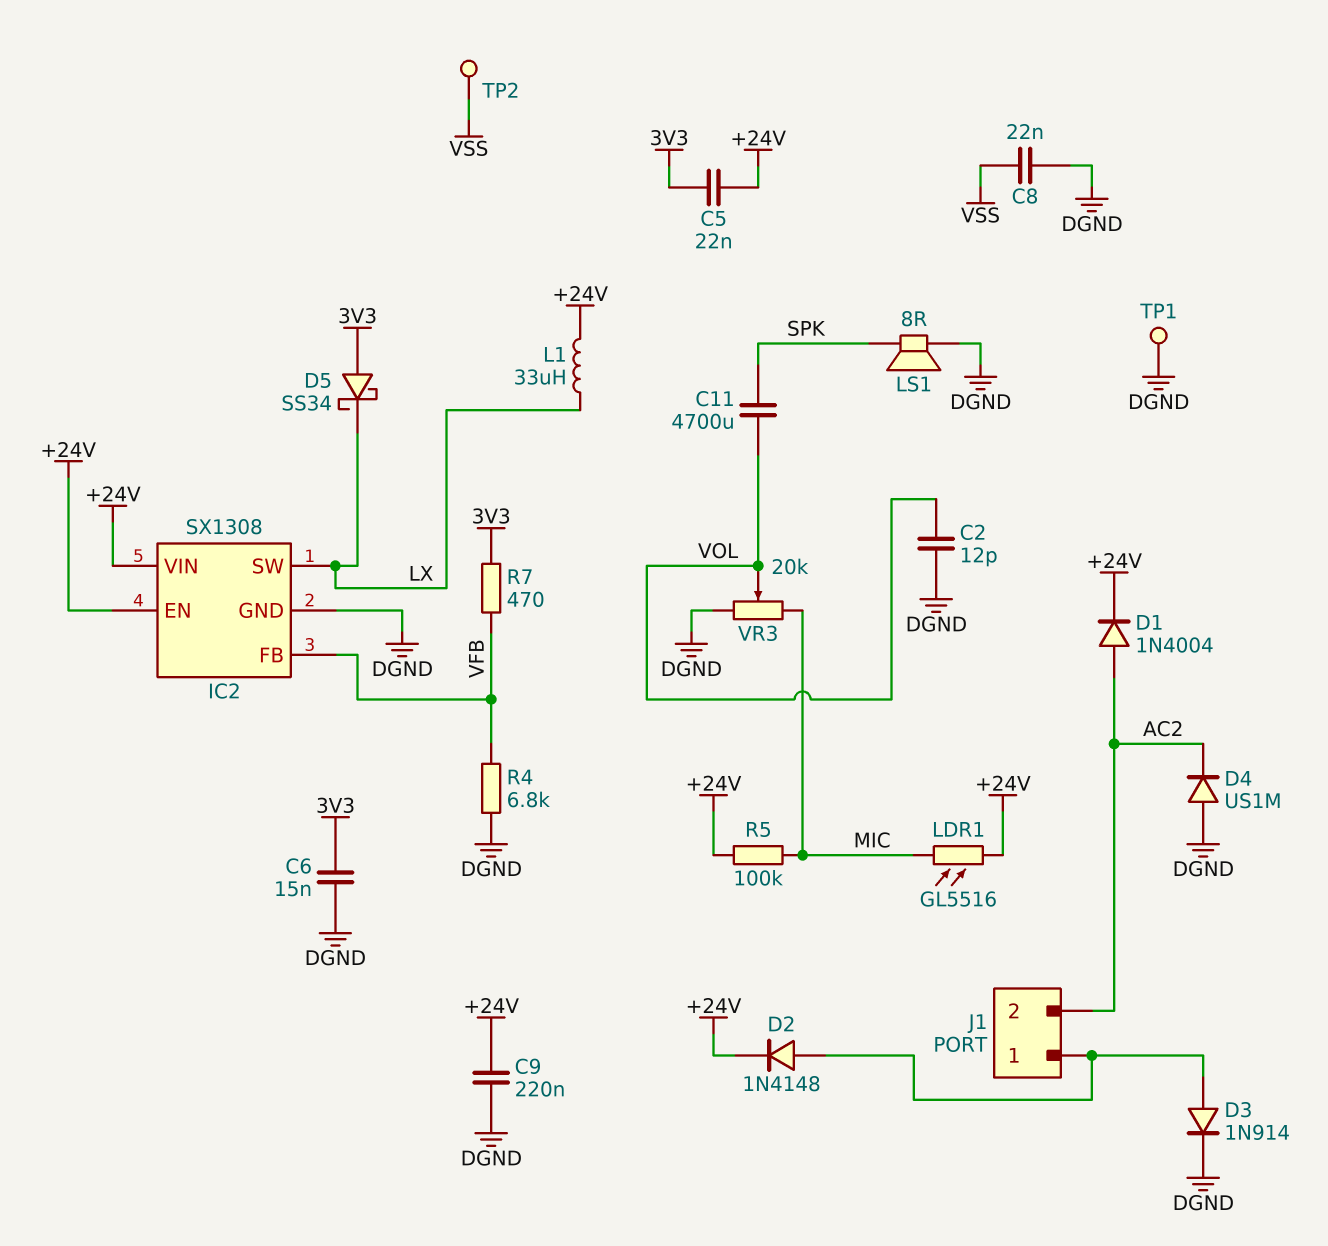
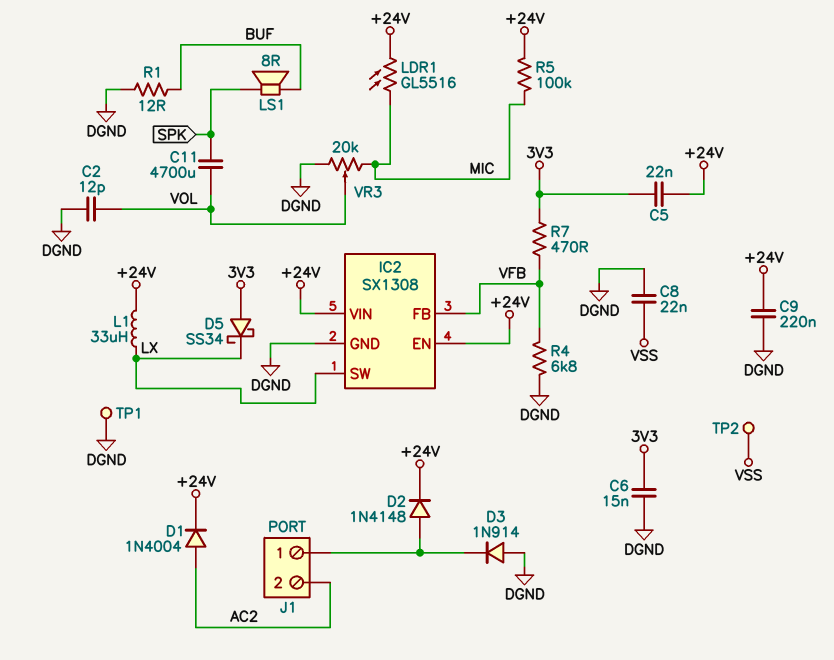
D3: diode 1N914 (A J1/1, K DGND) -> diode 1N914 (A DGND, K J1/1)
D4: diode US1M (A DGND, K AC2) -> none
LS1: speaker 8R (DGND, SPK) -> speaker 8R (BUF, SPK)
R1: none -> 12 (BUF, DGND)

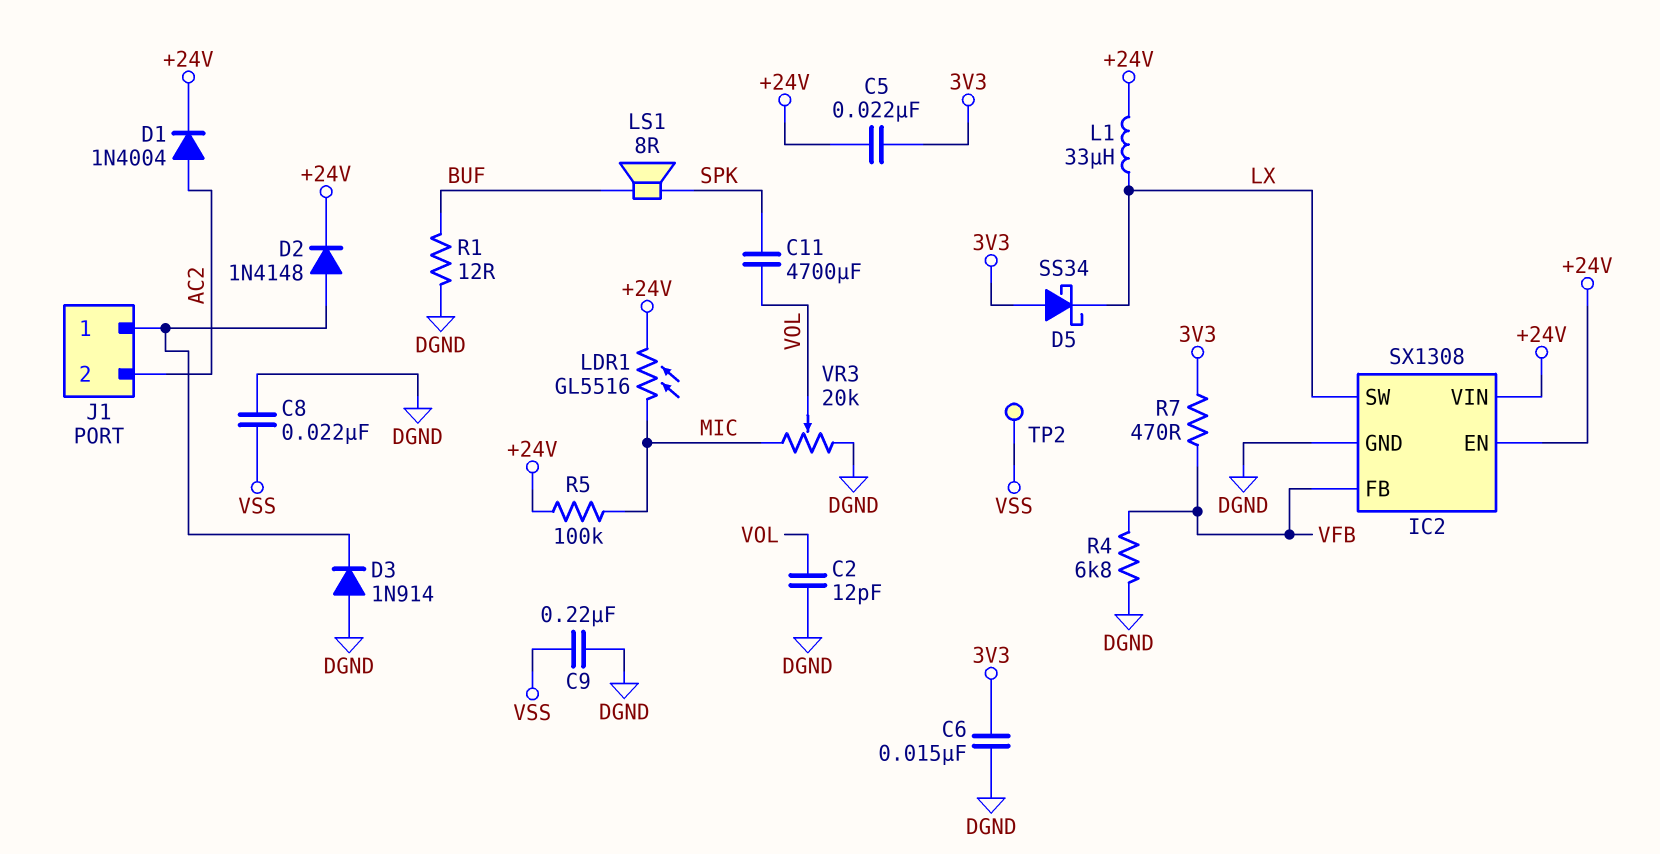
C9: 220nF (+24V, DGND) -> 220nF (DGND, VSS)
TP1: test point (DGND) -> none

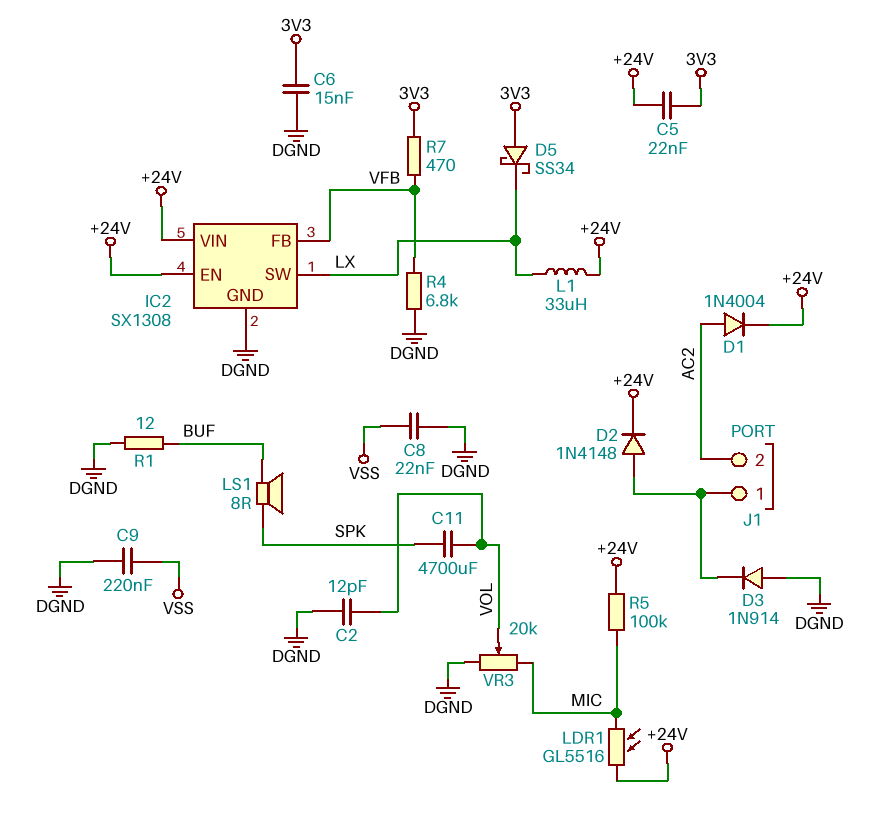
TP2: test point (VSS) -> none

